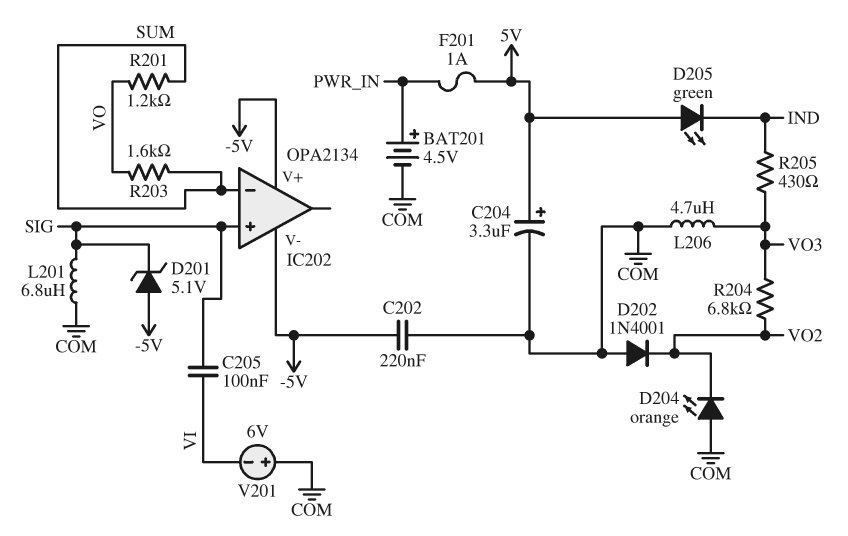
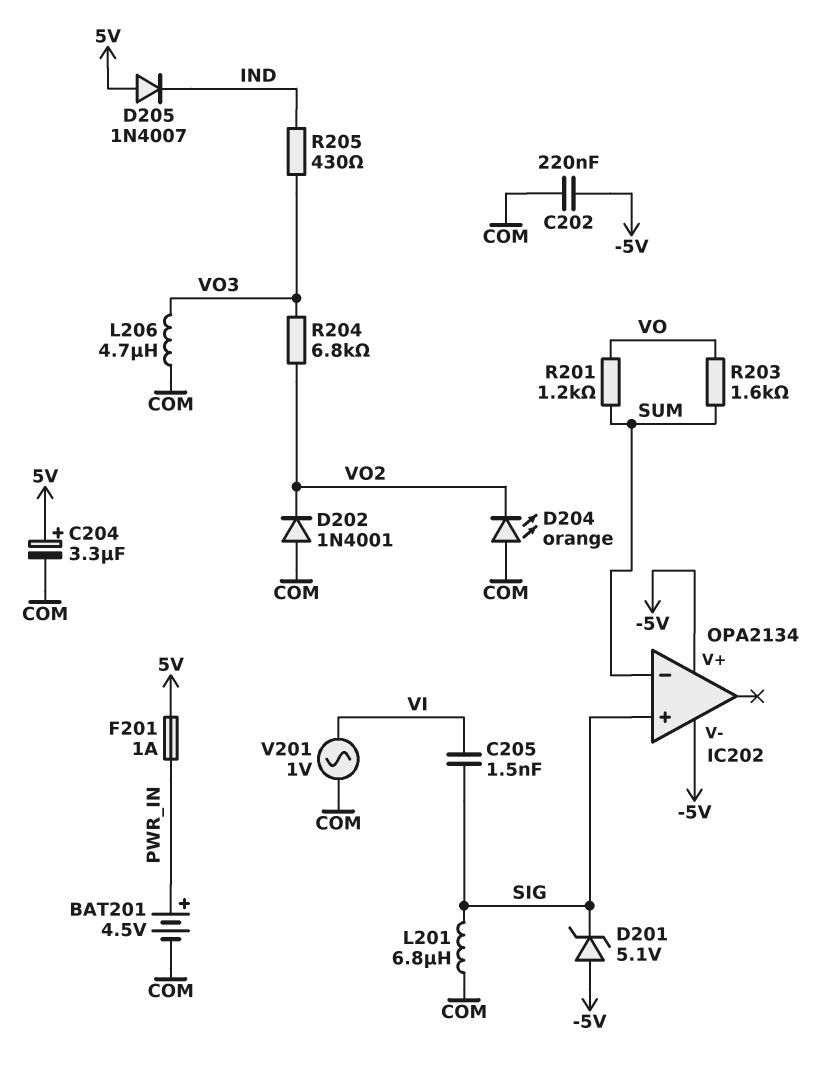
C205: 100nF (SIG, VI) -> 1.5nF (SIG, VI)
D205: LED green (A 5V, K IND) -> diode 1N4007 (A 5V, K IND)
V201: 6V (plus COM, minus VI) -> AC 1V (COM, VI)

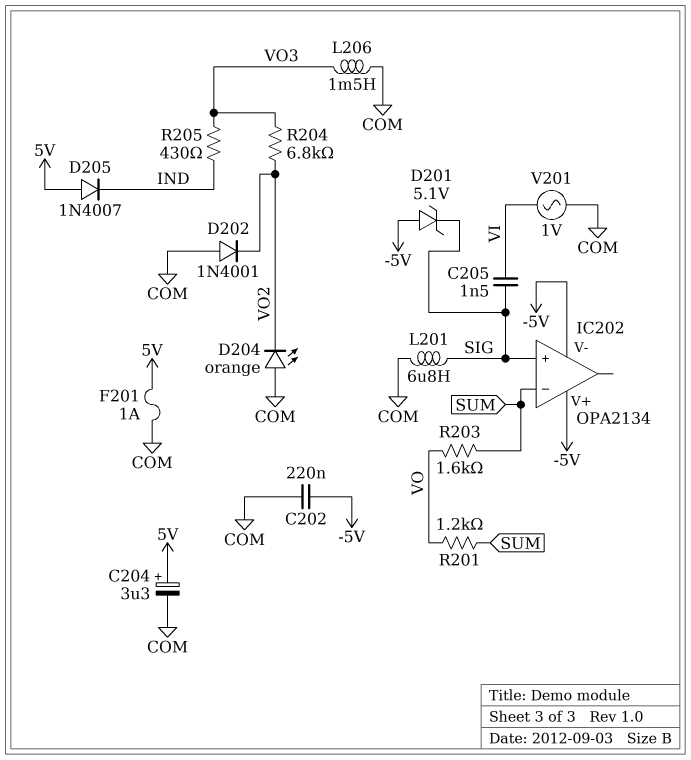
BAT201: 4.5V (plus PWR_IN, minus COM) -> none
F201: 1A (5V, PWR_IN) -> 1A (5V, COM)
L206: 4.7uH (COM, VO3) -> 1.5mH (COM, VO3)

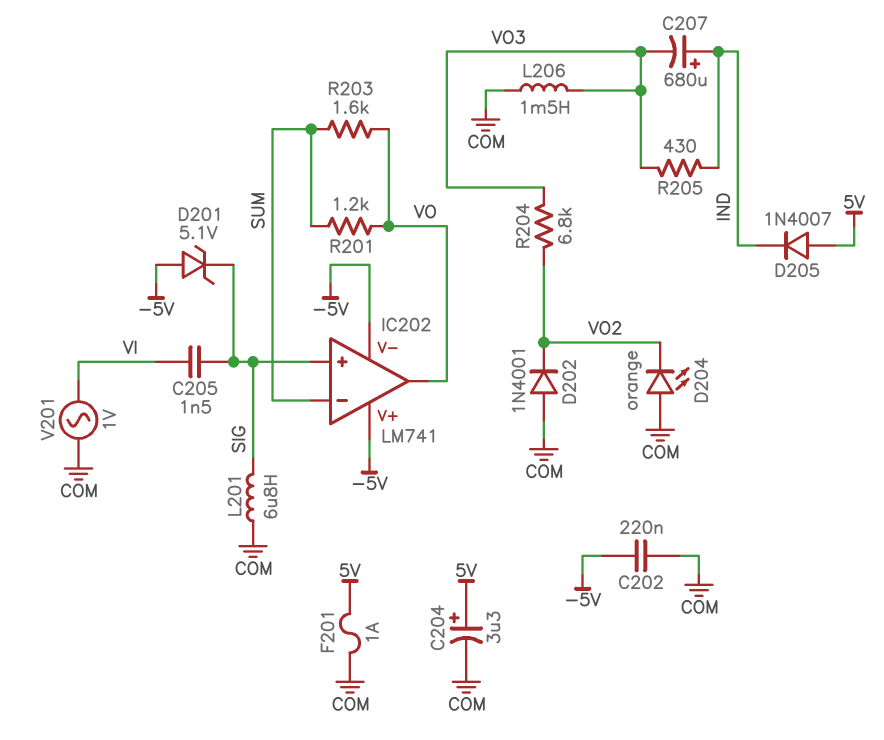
C207: none -> 680uF (plus IND, minus VO3)
IC202: OPA2134 -> LM741
IC202 pin out: none -> VO

